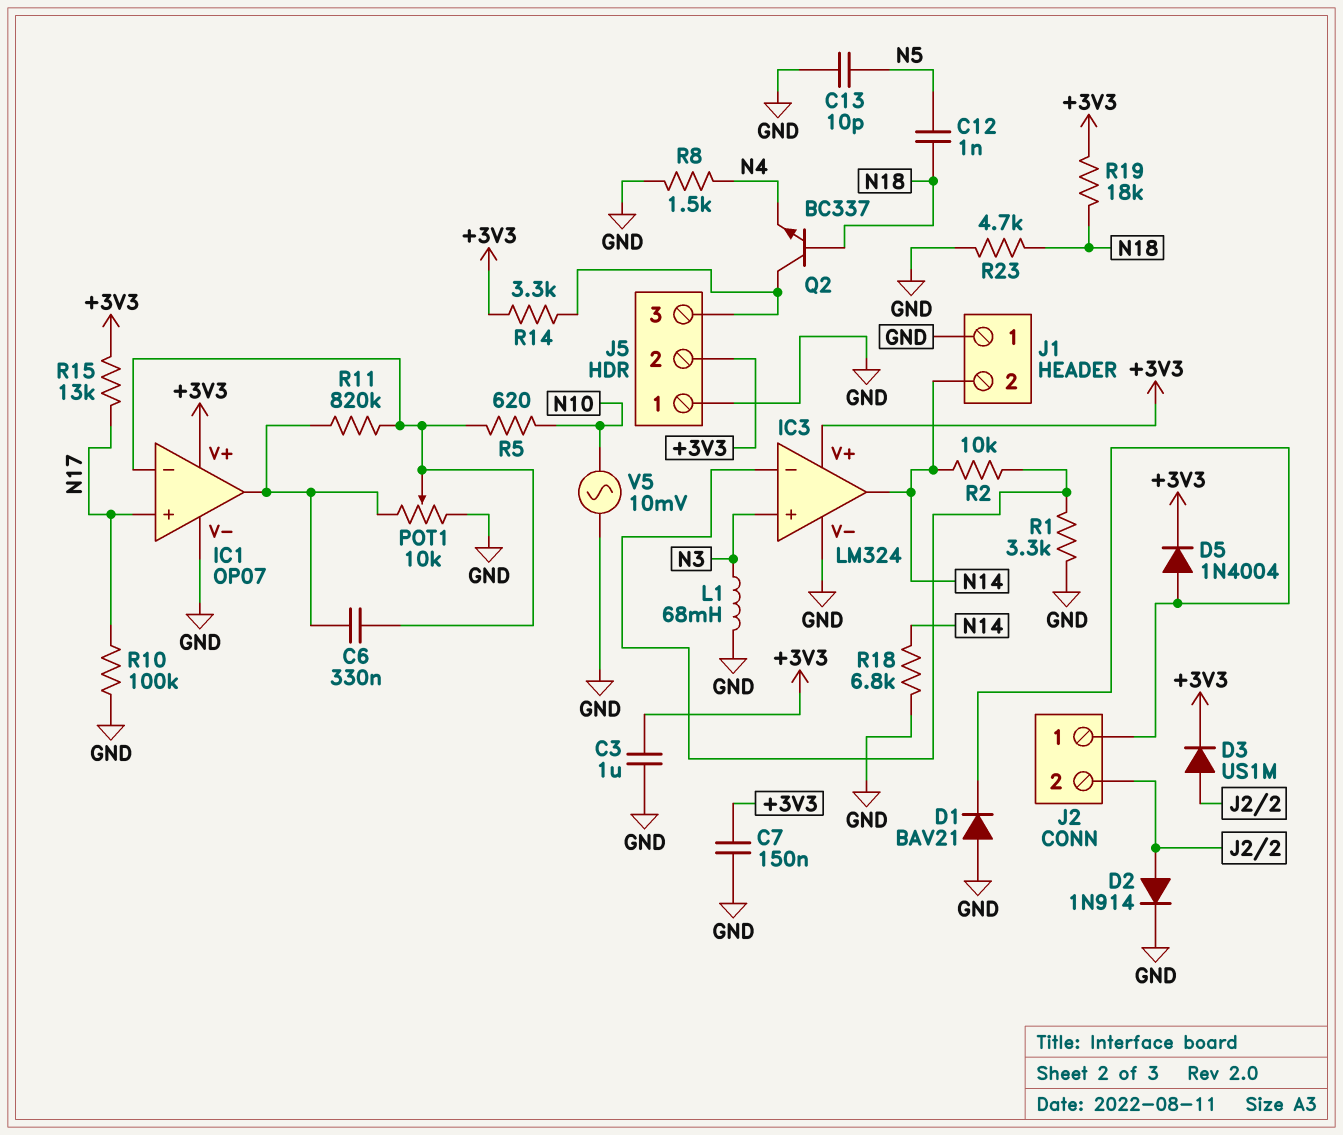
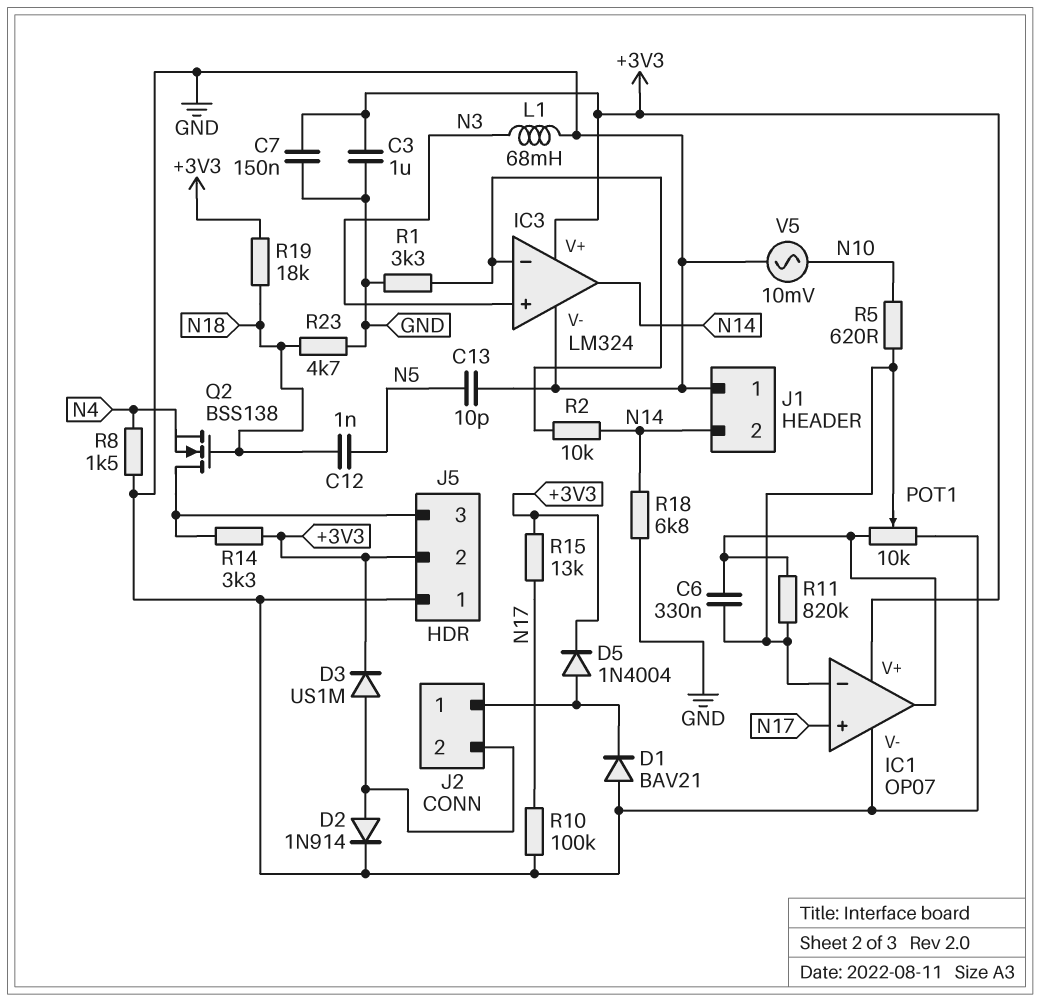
Q2: NPN BC337 (B N18, C J5/3, E N4) -> NMOS BSS138 (G N18, D J5/3, S N4)

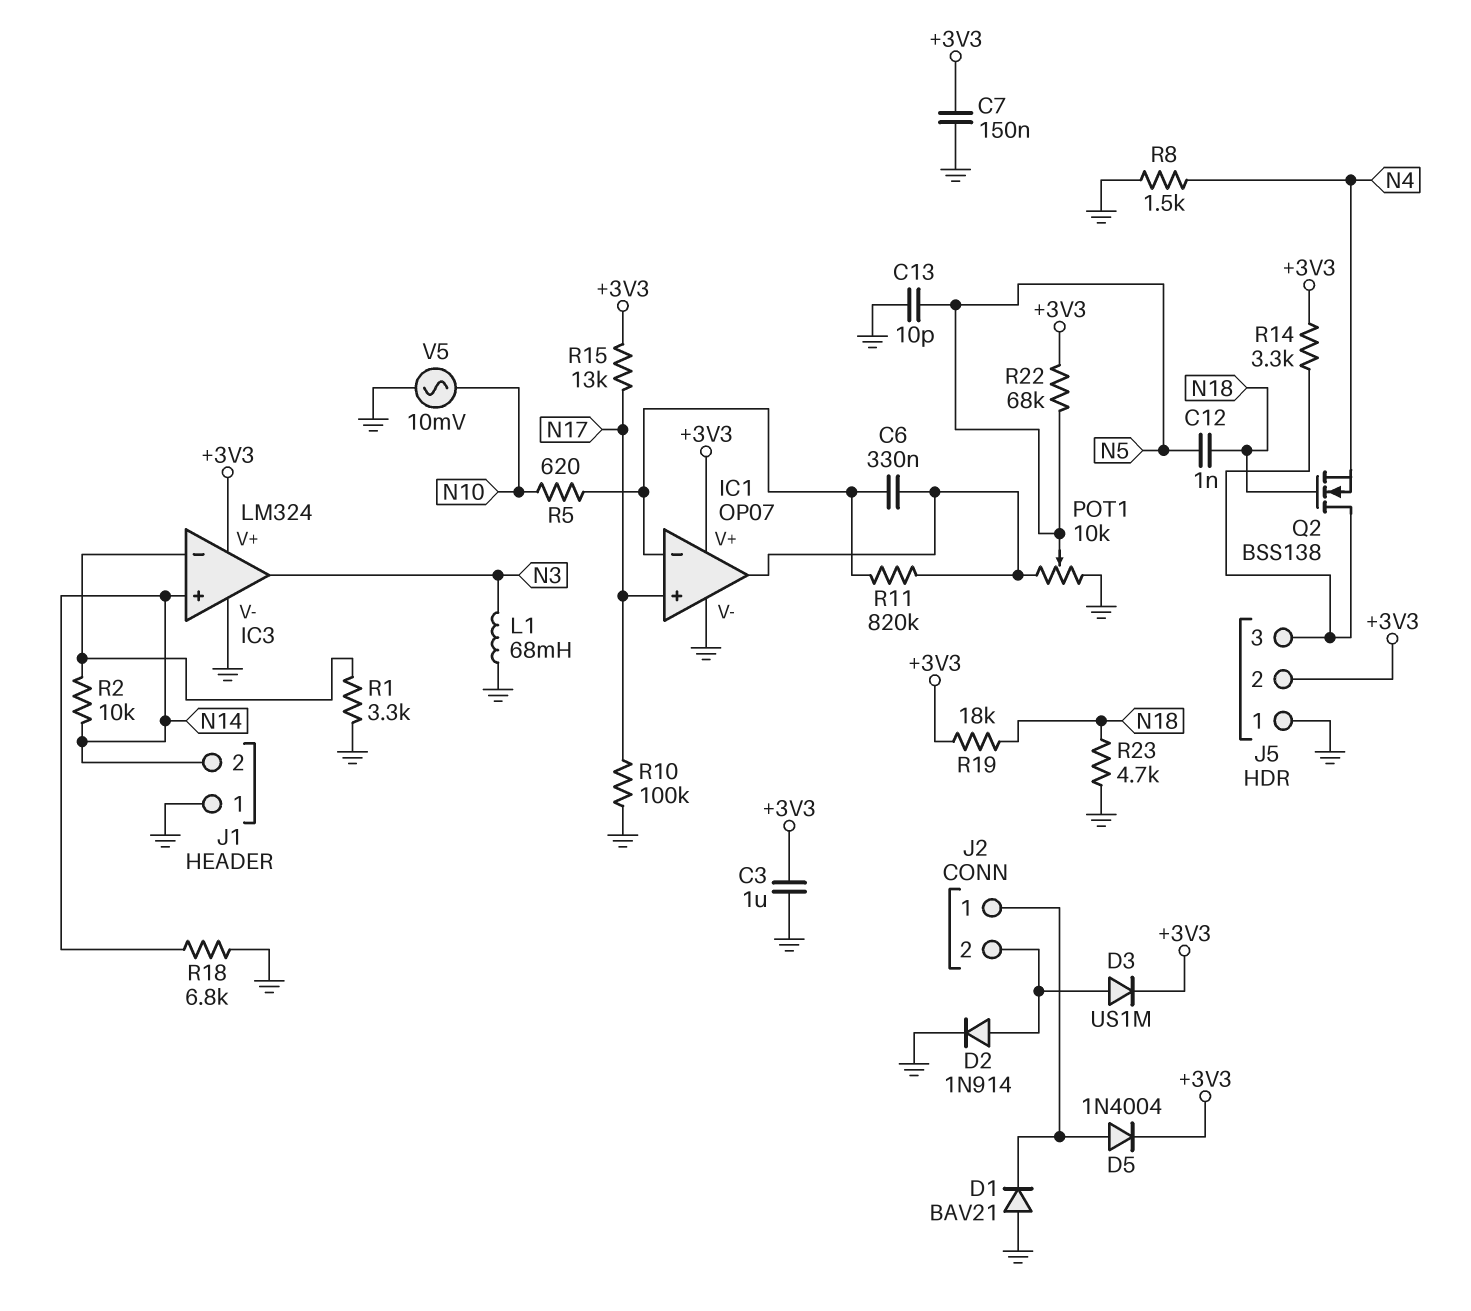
IC3 pin in+: N3 -> N14
IC3 pin out: N14 -> N3
POT1: 10k (GND, IC1/out, wiper IC1/in-) -> 10k (GND, IC1/out, wiper N5)
R22: none -> 68k (+3V3, N5)

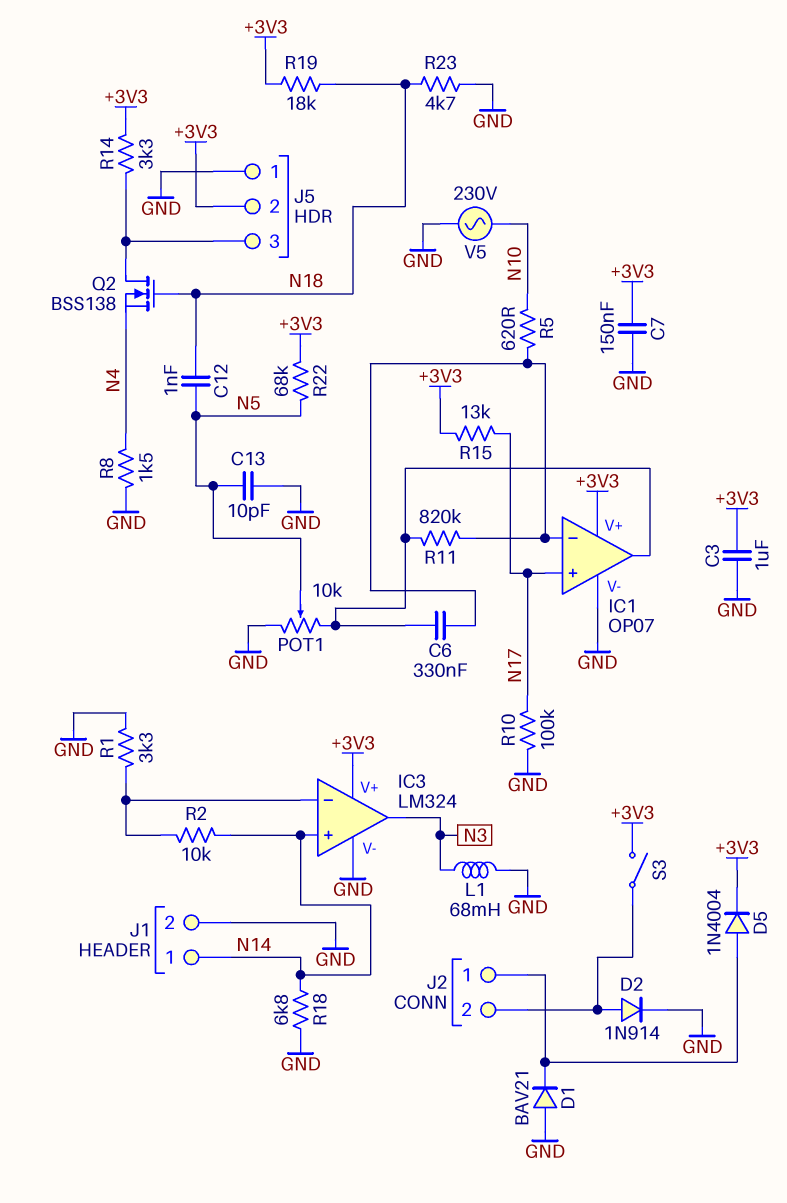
D3: diode US1M (A J2/2, K +3V3) -> none
J1 pin 1: GND -> N14
J1 pin 2: N14 -> GND
S3: none -> switch (+3V3, J2/2)
V5: AC 10mV (GND, N10) -> AC 230V (GND, N10)

